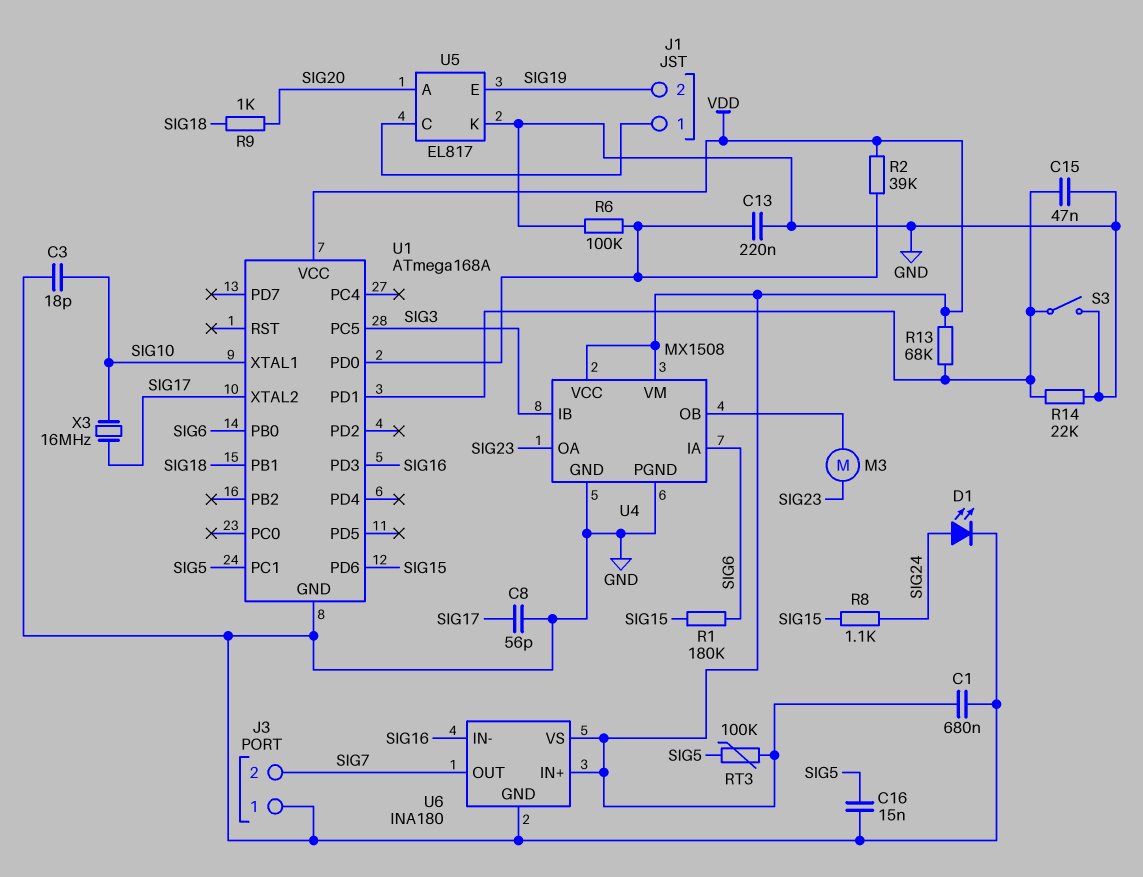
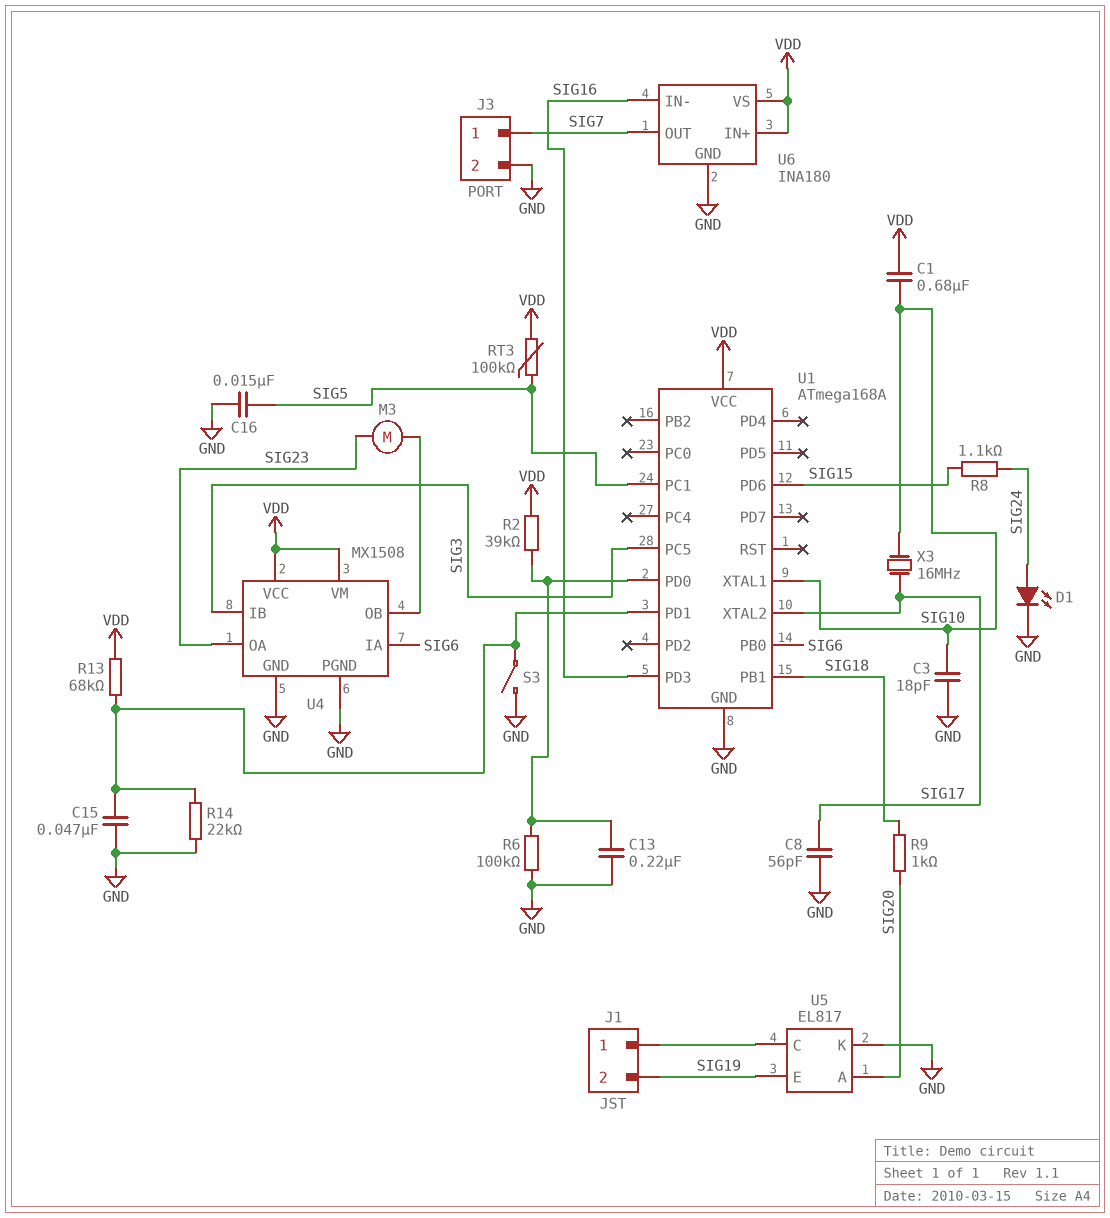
C1: 680nF (GND, VDD) -> 680nF (SIG10, VDD)
J3 pin 1: GND -> SIG7
J3 pin 2: SIG7 -> GND
R1: 180k (SIG6, SIG15) -> none

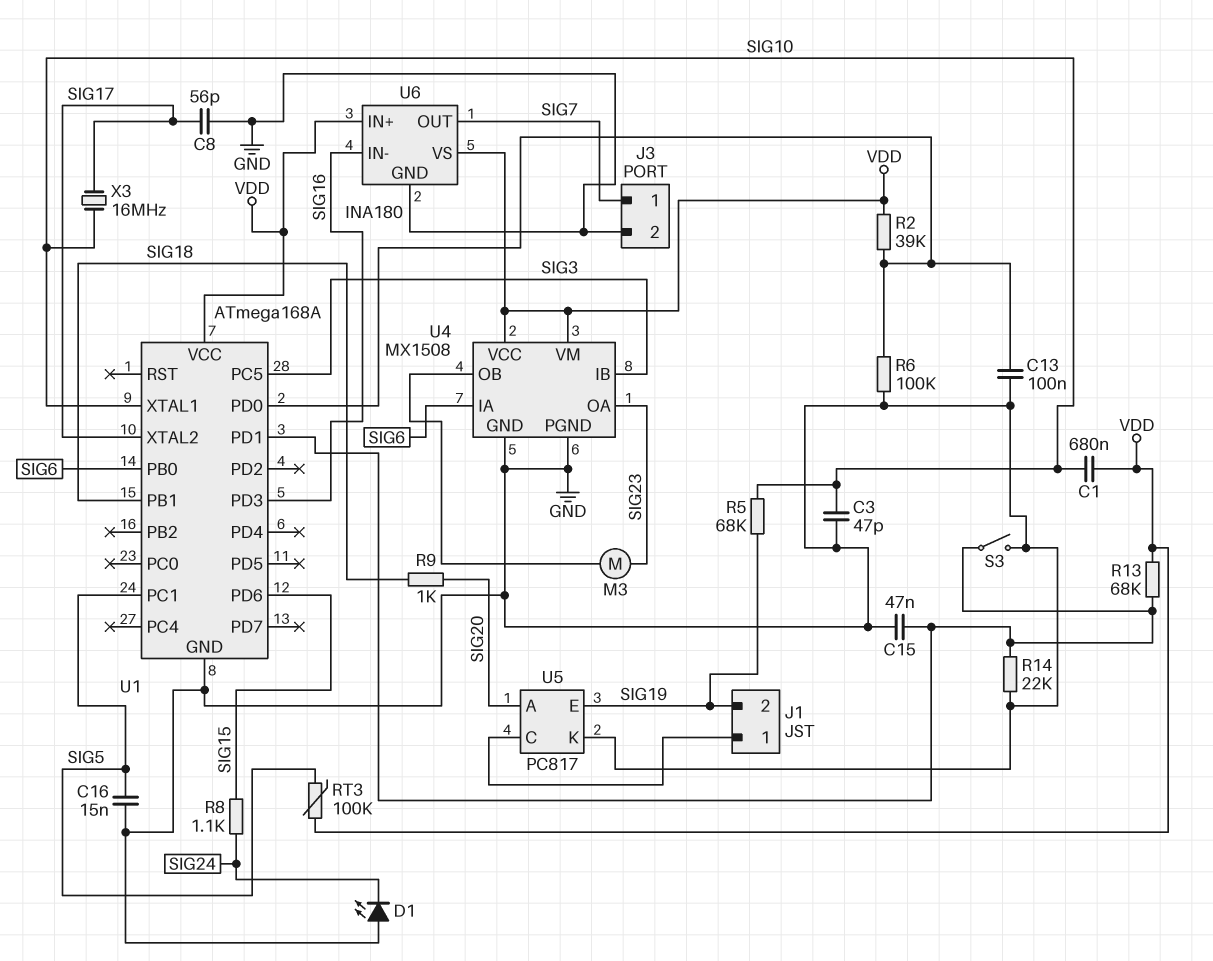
C3: 18pF (GND, SIG10) -> 47pF (GND, SIG10)
C13: 220nF (GND, U1/PD0) -> 100nF (GND, U1/PD0)
D1: LED (A SIG24, K GND) -> LED (A GND, K SIG24)
R5: none -> 68k (SIG10, SIG19)
U5: EL817 -> PC817

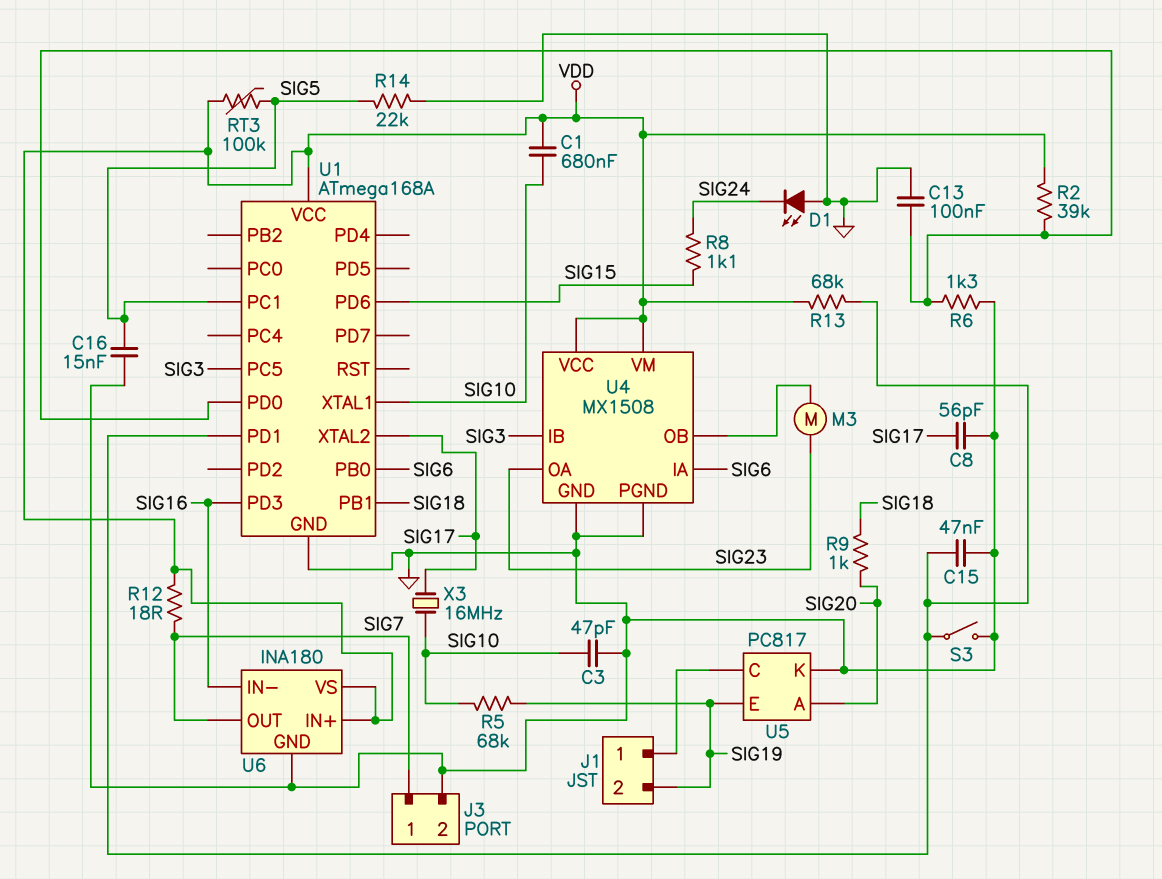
R6: 100k (GND, U1/PD0) -> 1.3k (GND, U1/PD0)
R12: none -> 18 (SIG7, VDD)
R14: 22k (GND, U1/PD1) -> 22k (GND, SIG5)

